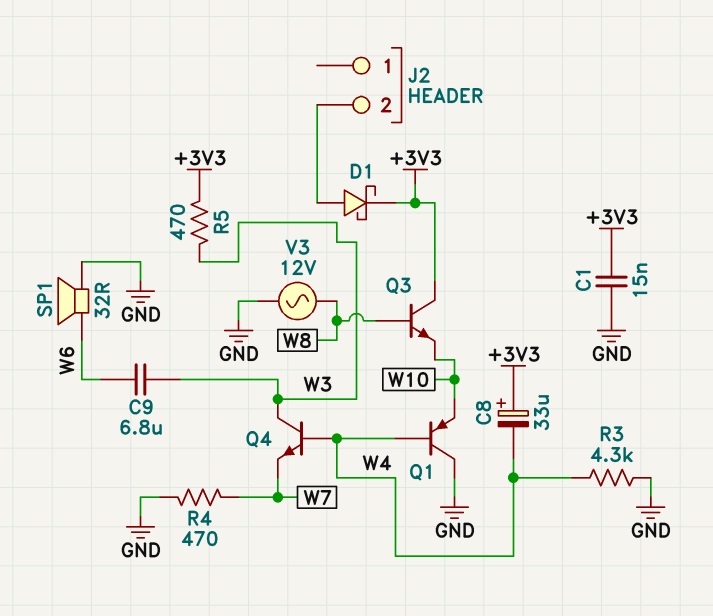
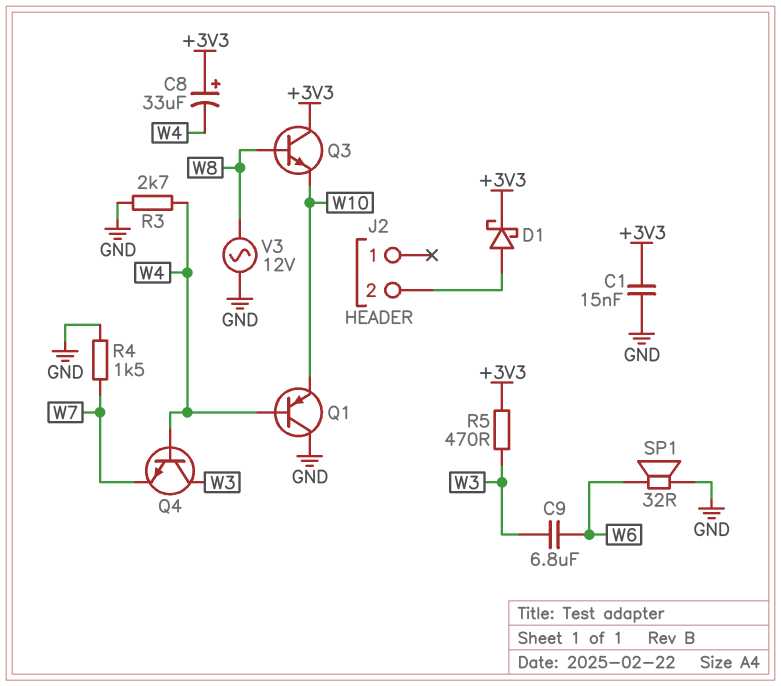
R3: 4.3k (GND, W4) -> 2.7k (GND, W4)
R4: 470 (GND, W7) -> 1.5k (GND, W7)

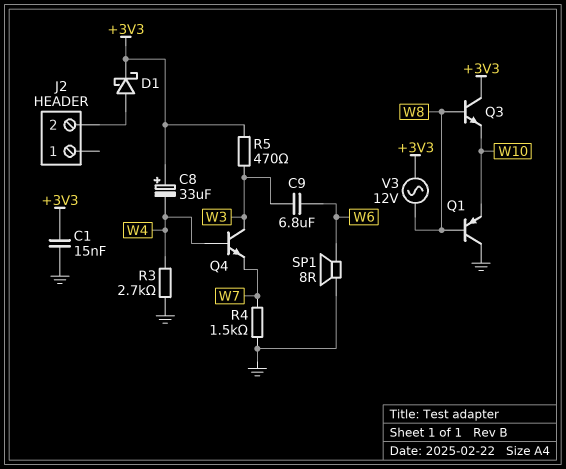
Q1: PNP (B W4, C GND, E W10) -> PNP (B W8, C GND, E W10)
SP1: speaker 32R (GND, W6) -> speaker 8R (GND, W6)
V3: AC 12V (GND, W8) -> AC 12V (+3V3, W8)

